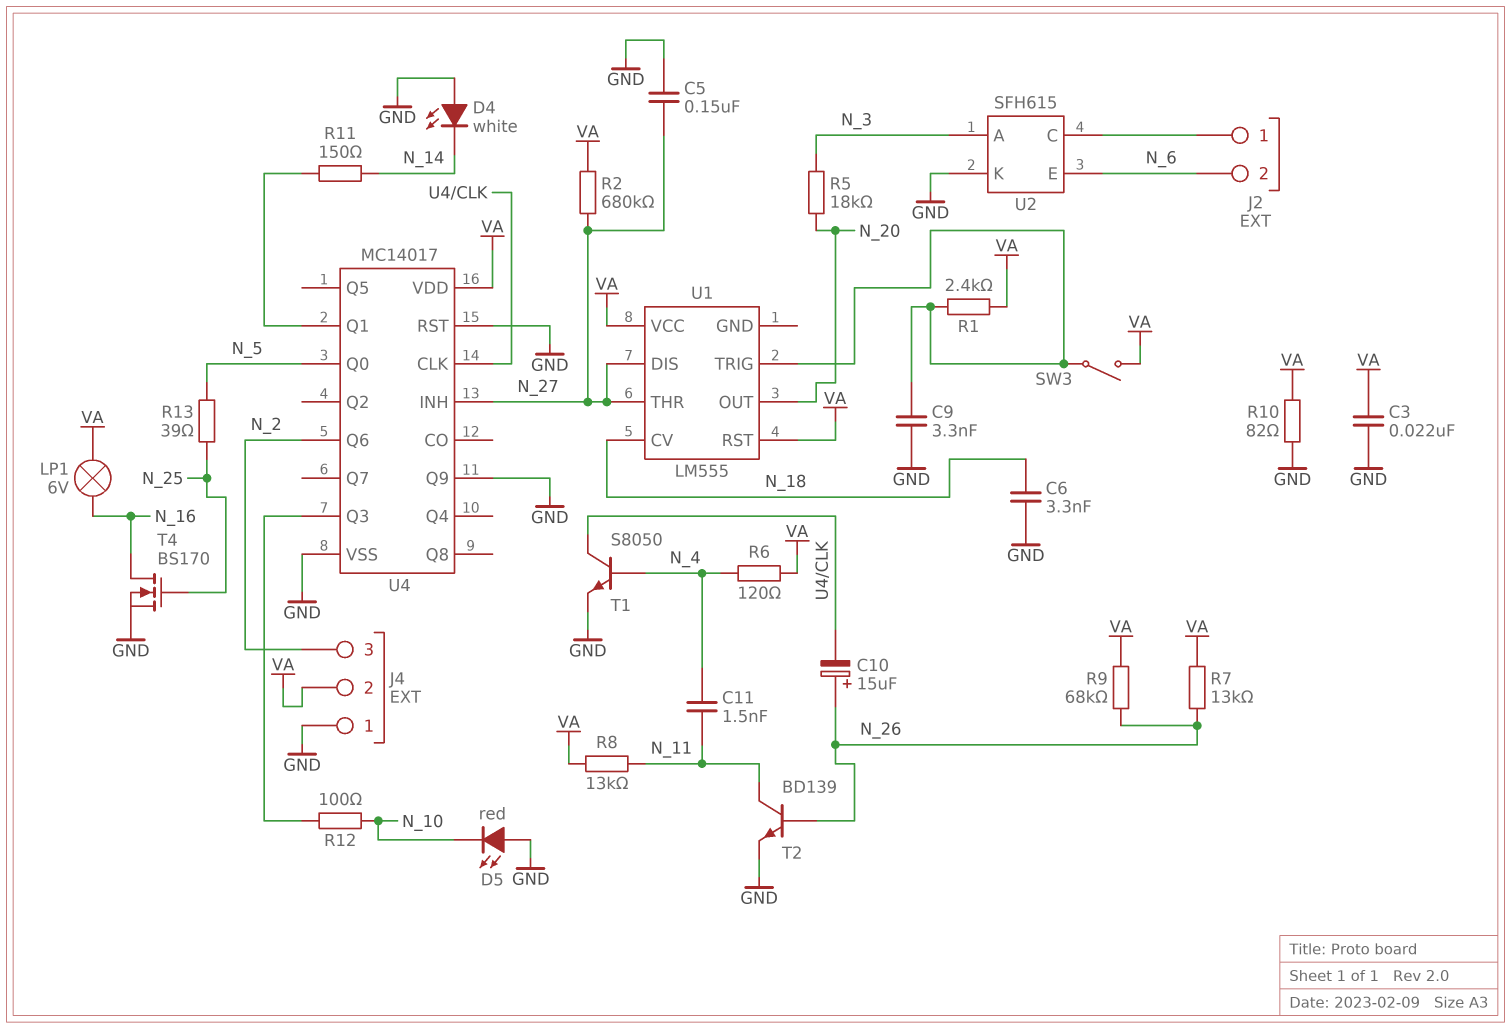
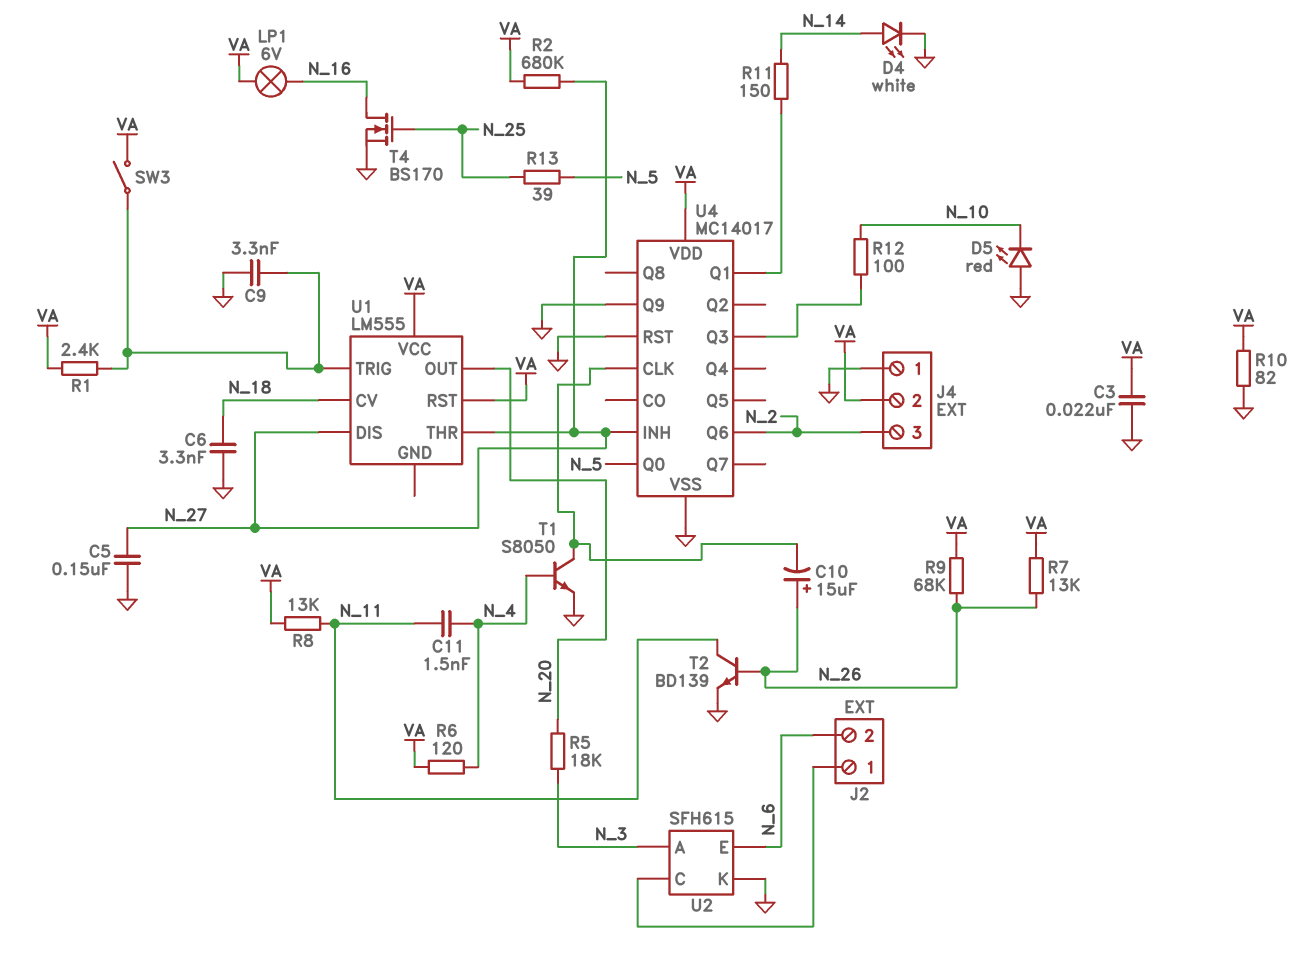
D4: LED white (A GND, K N_14) -> LED white (A N_14, K GND)

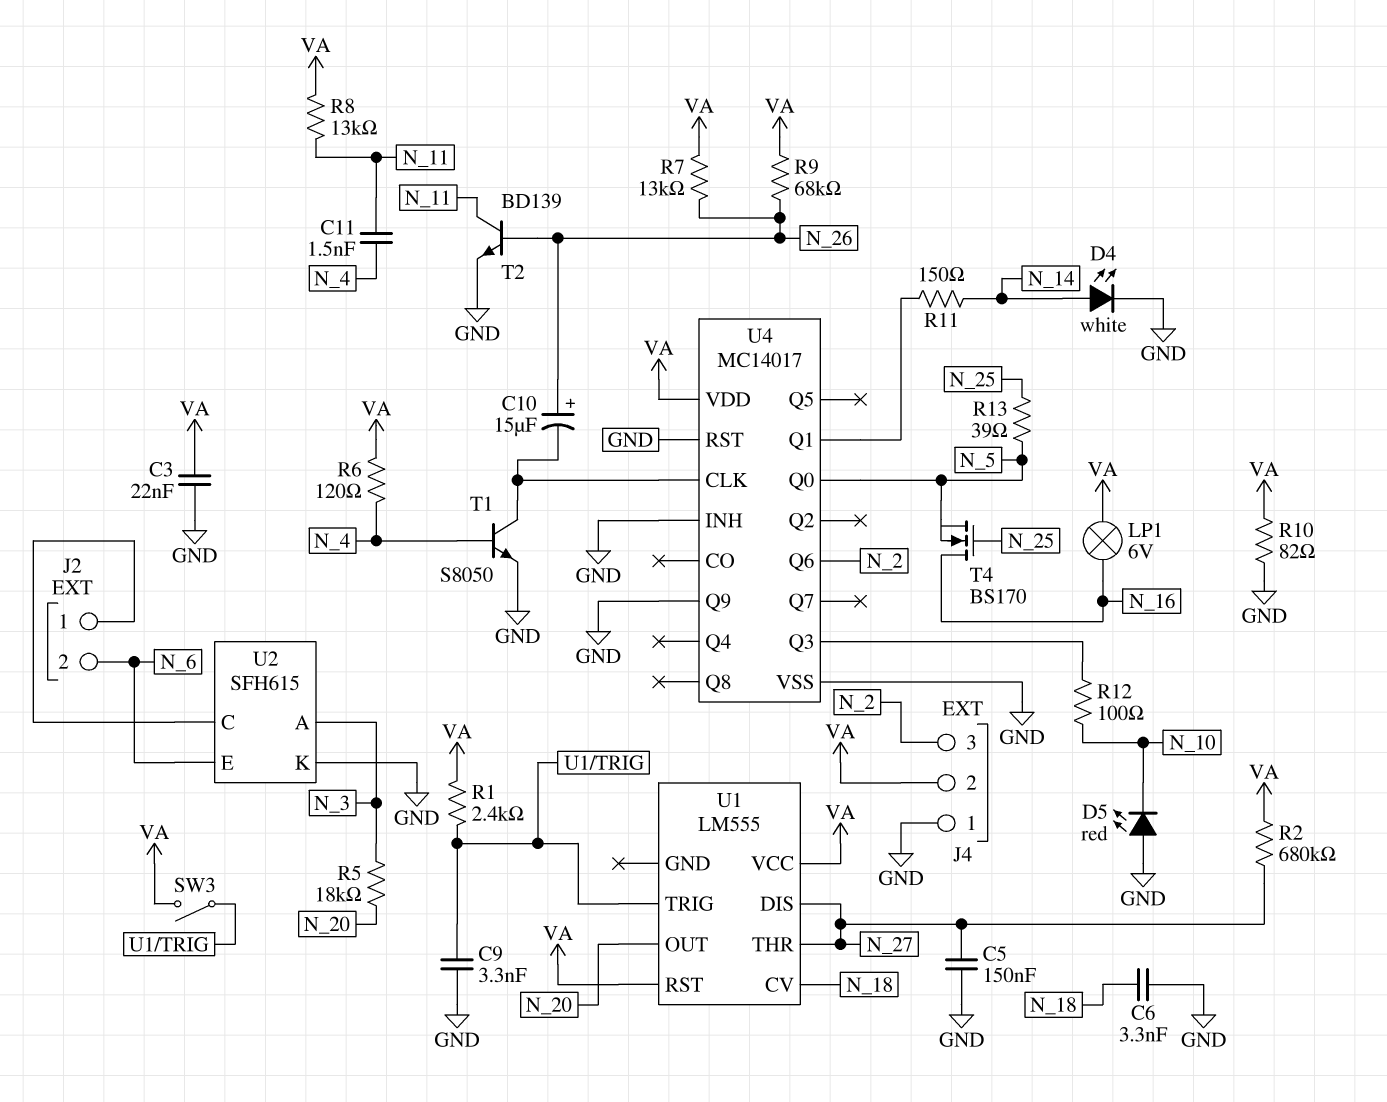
T4: NMOS BS170 (G N_25, D N_16, S GND) -> NMOS BS170 (G N_25, D N_16, S N_5)
U4 pin INH: N_27 -> GND

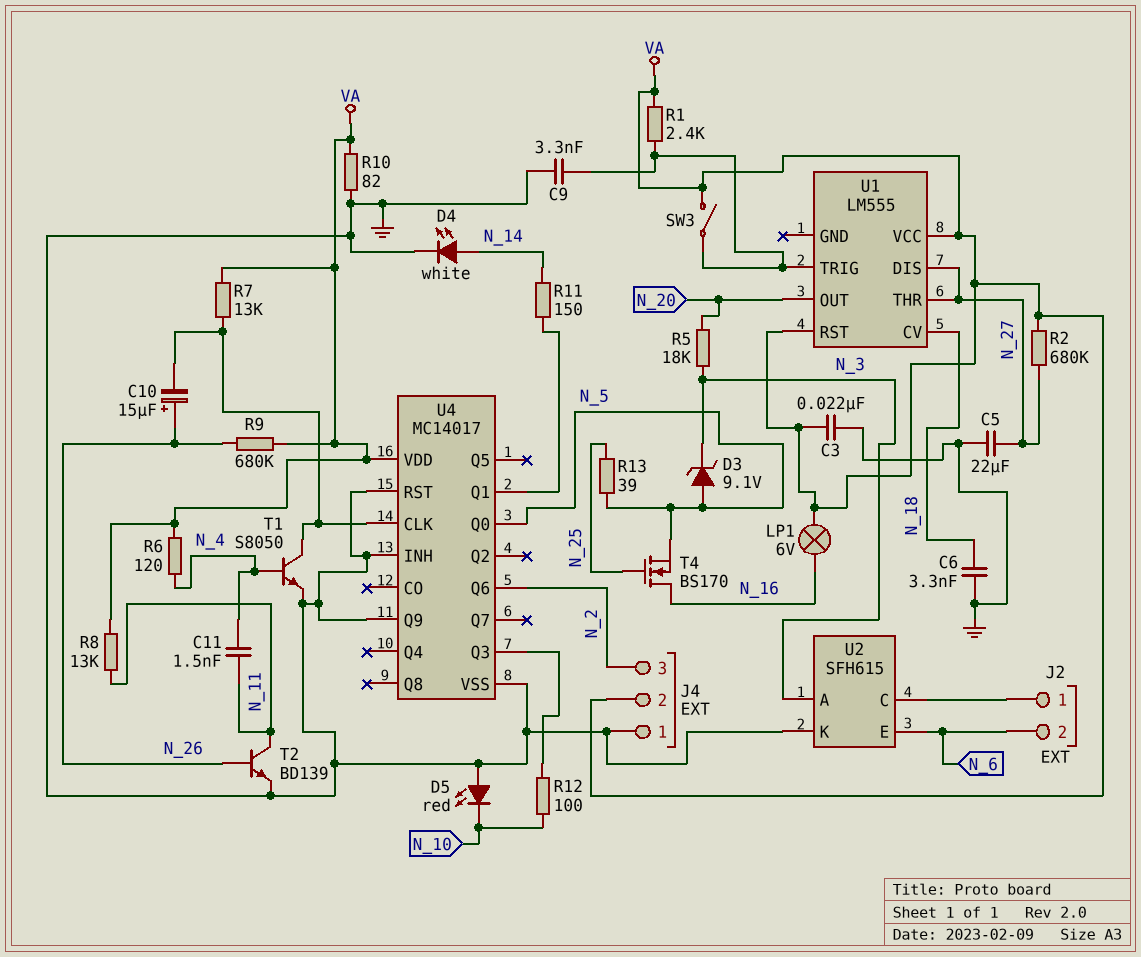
C5: 150nF (GND, N_27) -> 22uF (GND, N_27)
D3: none -> zener 9.1V (A N_5, K N_3)
R7: 13k (N_26, VA) -> 13k (U4/CLK, VA)
R9: 68k (N_26, VA) -> 680k (N_26, VA)

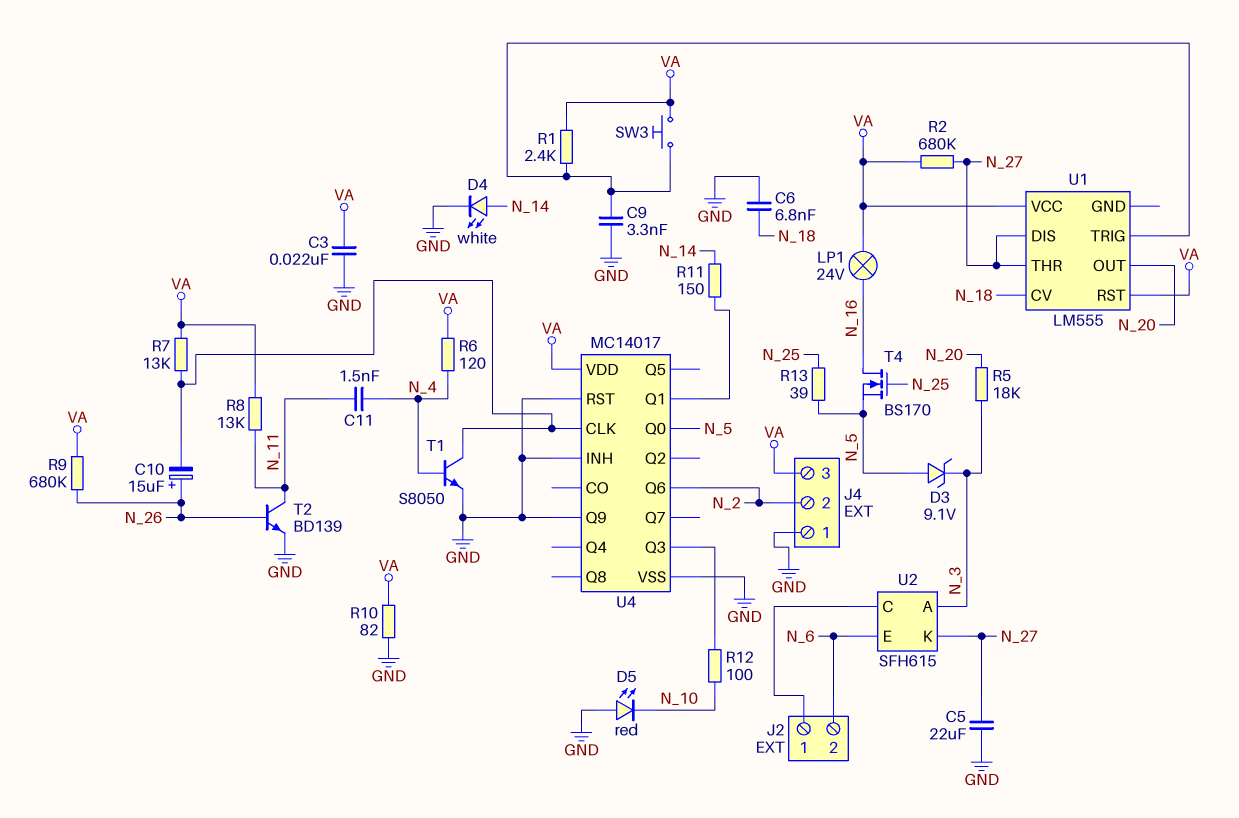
C6: 3.3nF (GND, N_18) -> 6.8nF (GND, N_18)
J4 pin 2: VA -> N_2
J4 pin 3: N_2 -> VA
LP1: lamp 6V (N_16, VA) -> lamp 24V (N_16, VA)
SW3: switch (U1/TRIG, VA) -> button (U1/TRIG, VA)
U2 pin K: GND -> N_27

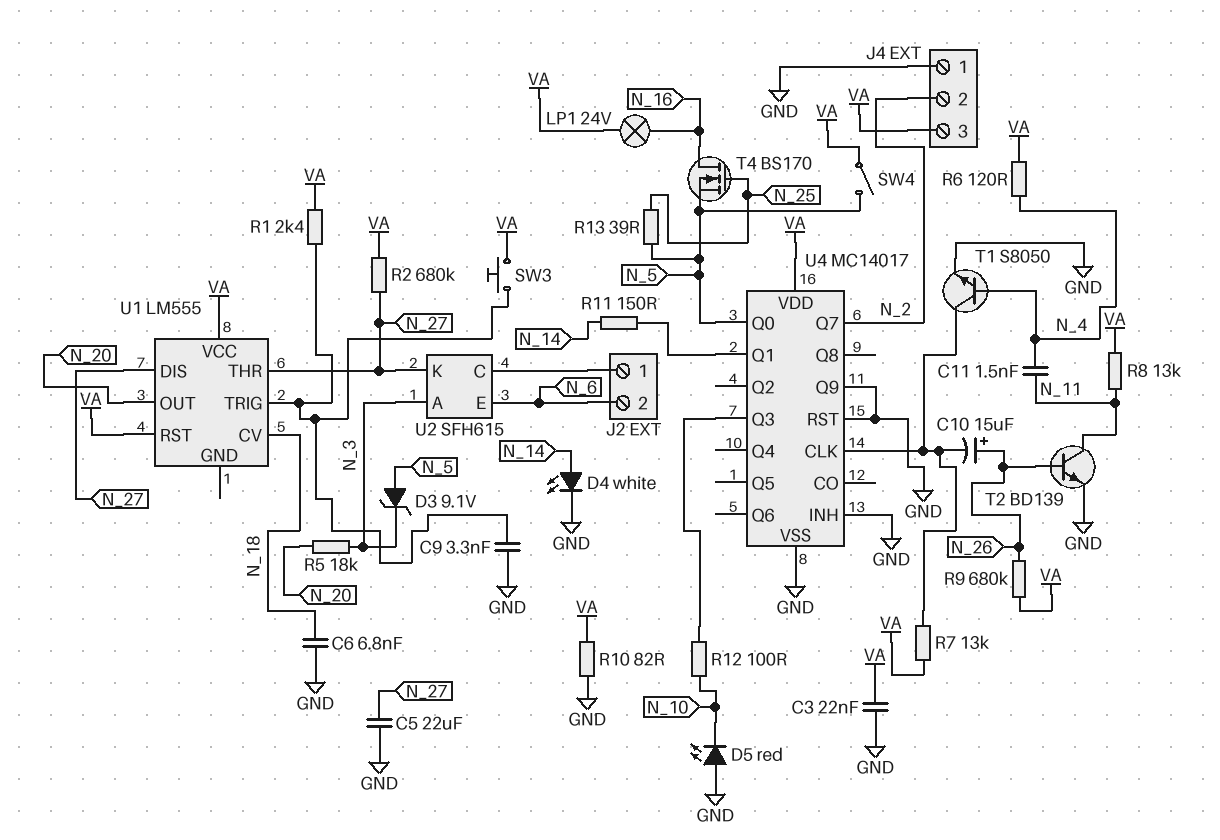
SW4: none -> switch (N_5, VA)
U4 pin Q6: N_2 -> none
U4 pin Q7: none -> N_2

